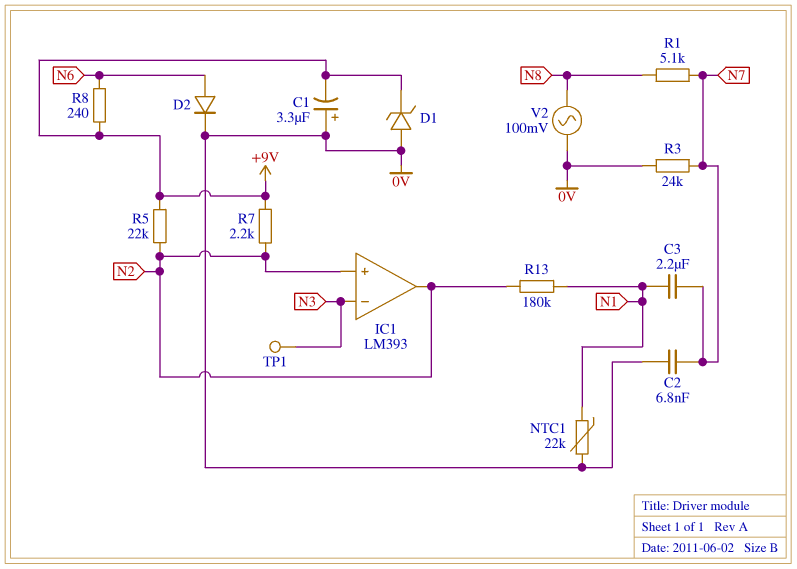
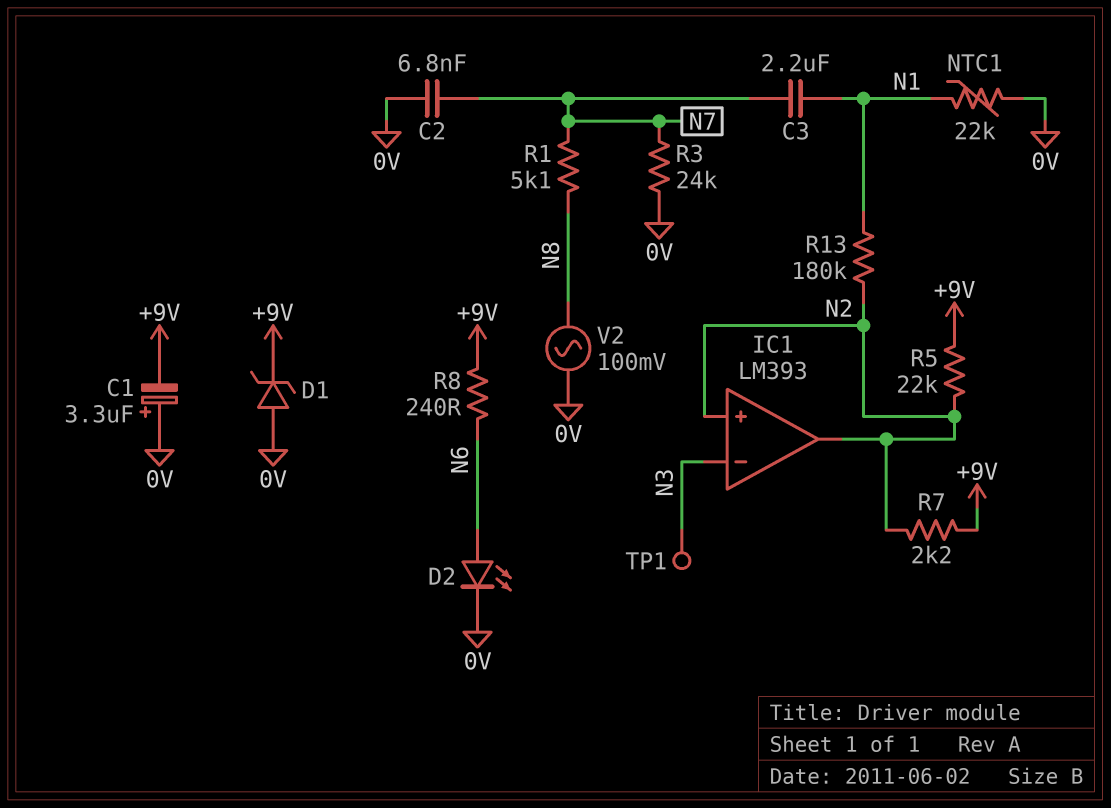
D2: diode (A N6, K 0V) -> LED (A N6, K 0V)

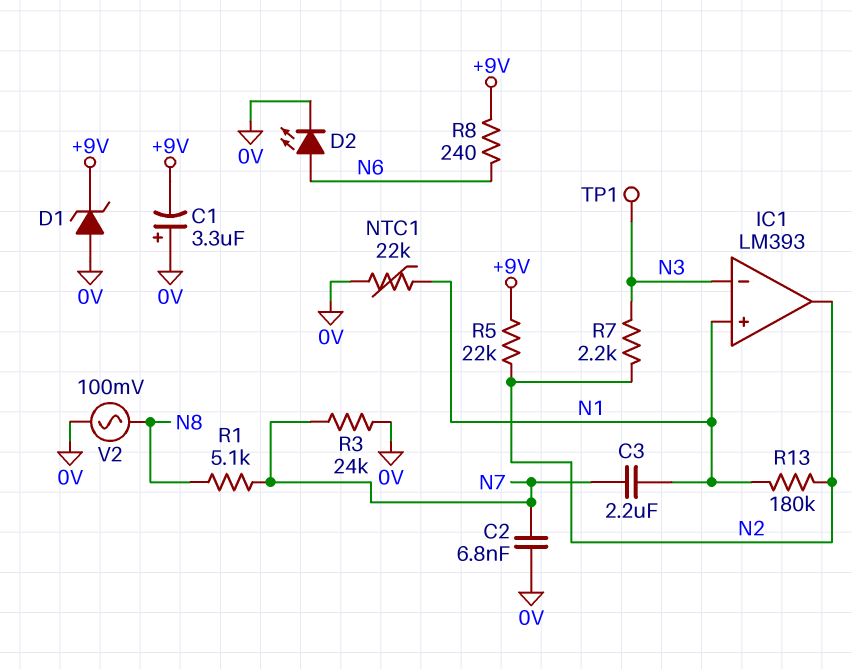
IC1 pin in+: N2 -> N1
R7: 2.2k (+9V, N2) -> 2.2k (N2, N3)

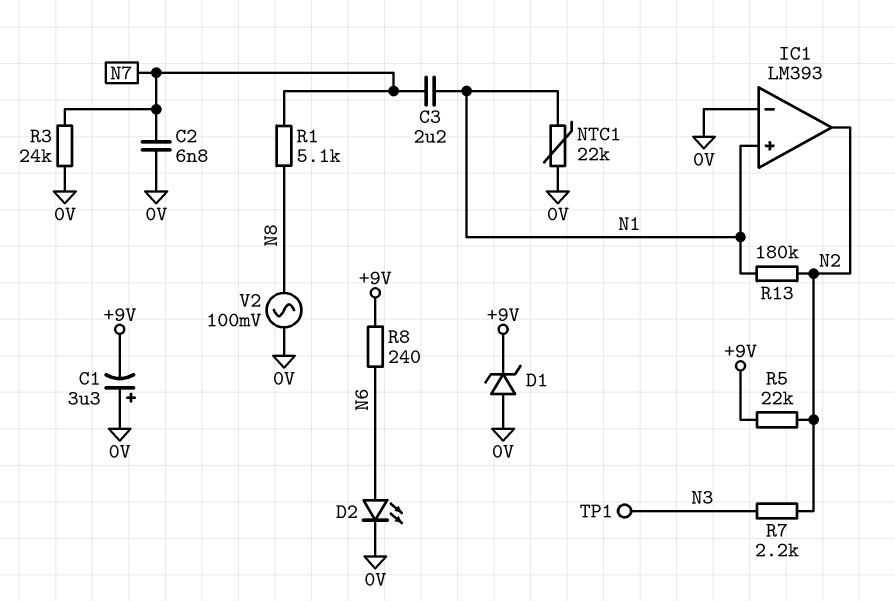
IC1 pin in-: N3 -> 0V

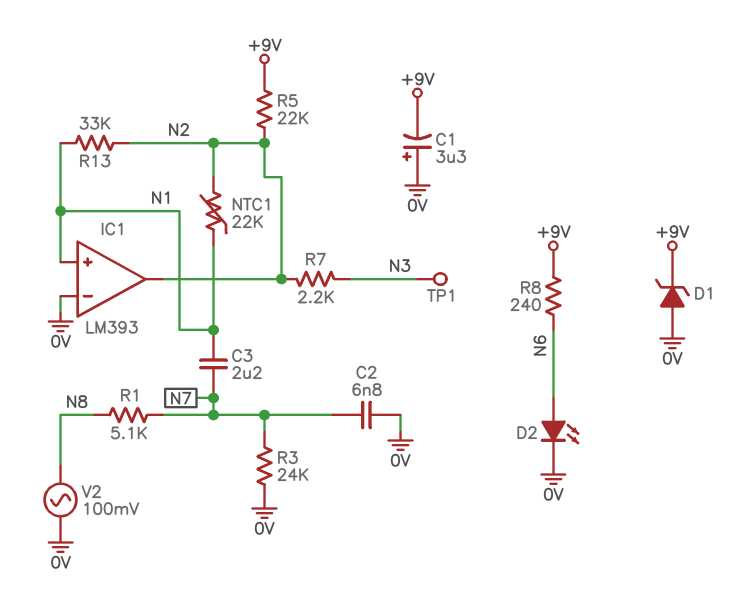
NTC1: 22k (0V, N1) -> 22k (N1, N2)
R13: 180k (N1, N2) -> 33k (N1, N2)

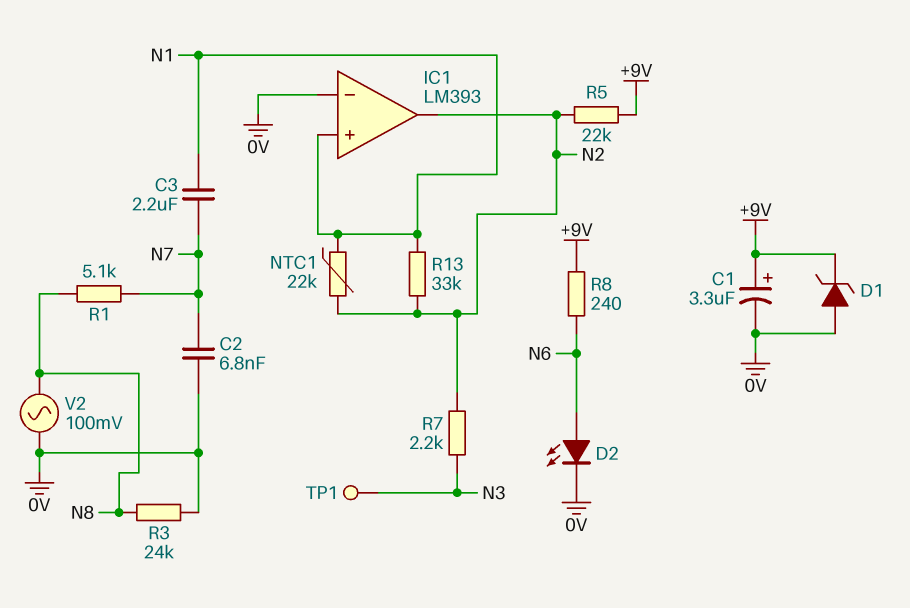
C1: 3.3uF (plus 0V, minus +9V) -> 3.3uF (plus +9V, minus 0V)
R3: 24k (0V, N7) -> 24k (0V, N8)

